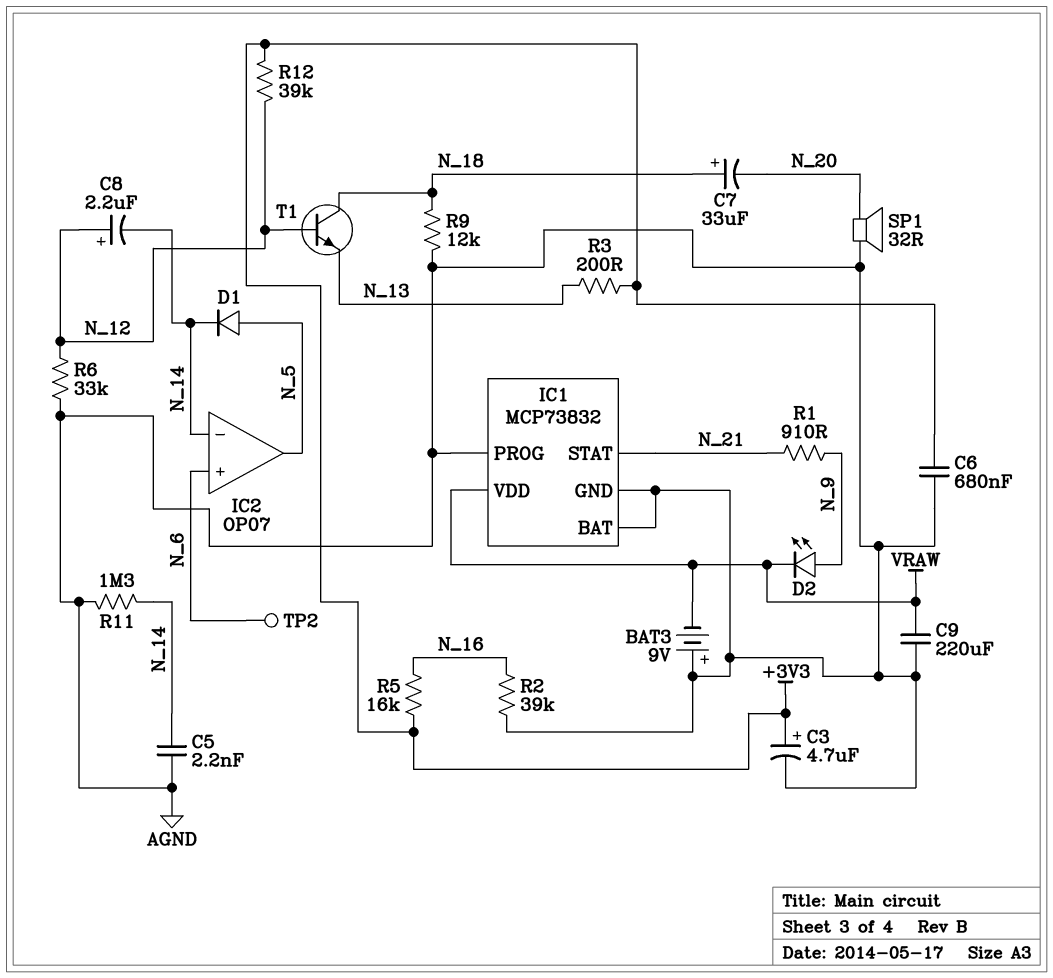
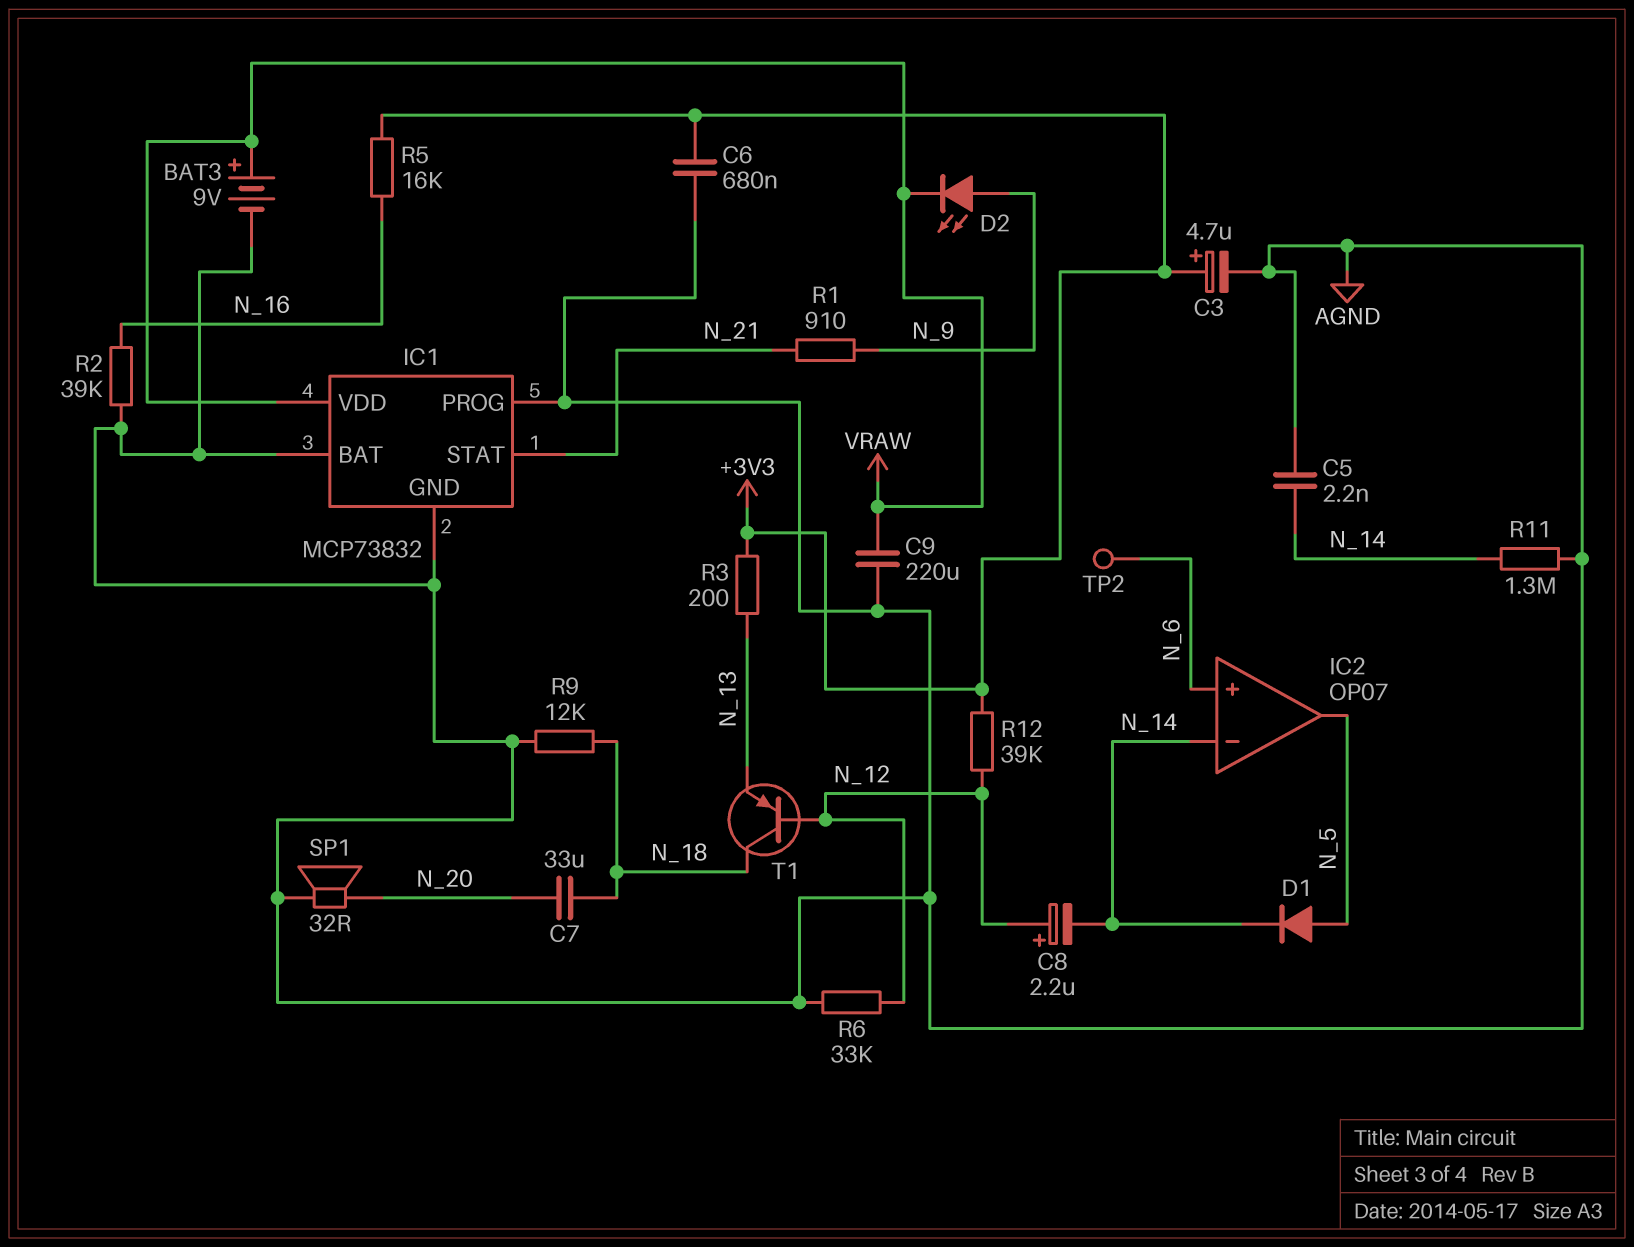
BAT3: 9V (plus AGND, minus VRAW) -> 9V (plus VRAW, minus AGND)
C7: 33uF (plus N_18, minus N_20) -> 33uF (N_18, N_20)
T1: NPN (B N_12, C N_18, E N_13) -> PNP (B N_12, C N_18, E N_13)

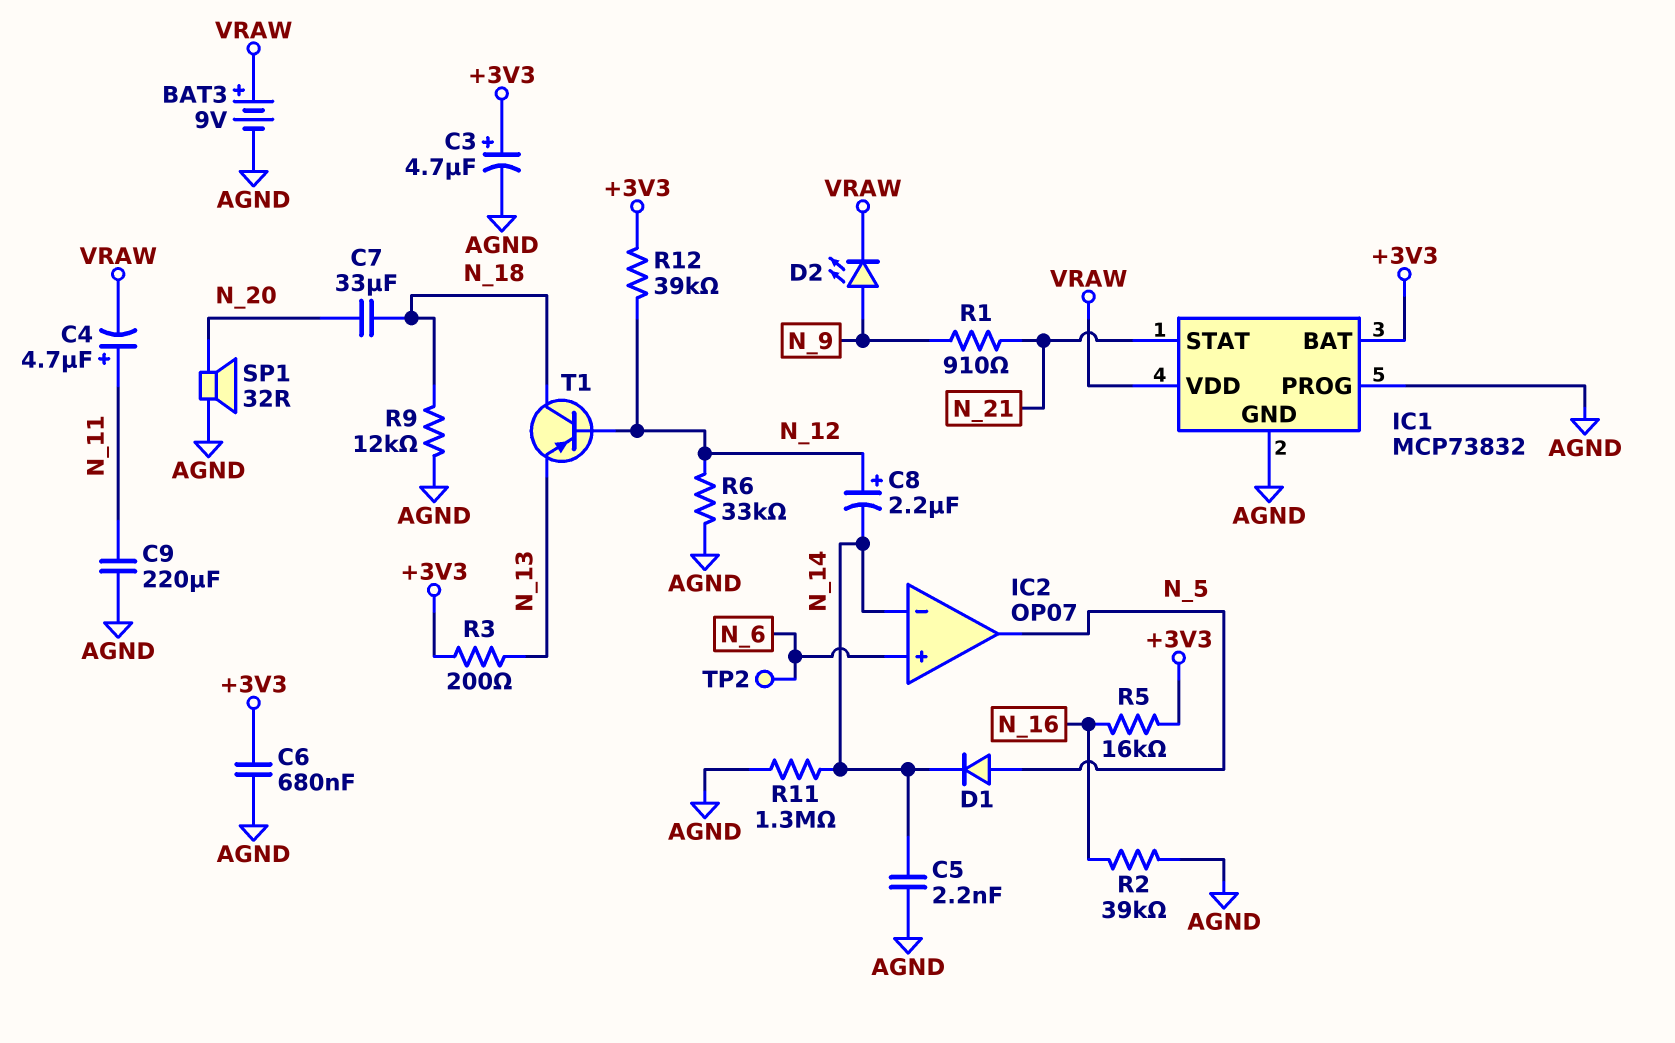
C4: none -> 4.7uF (plus N_11, minus VRAW)
C9: 220uF (AGND, VRAW) -> 220uF (AGND, N_11)
IC1 pin BAT: AGND -> +3V3

